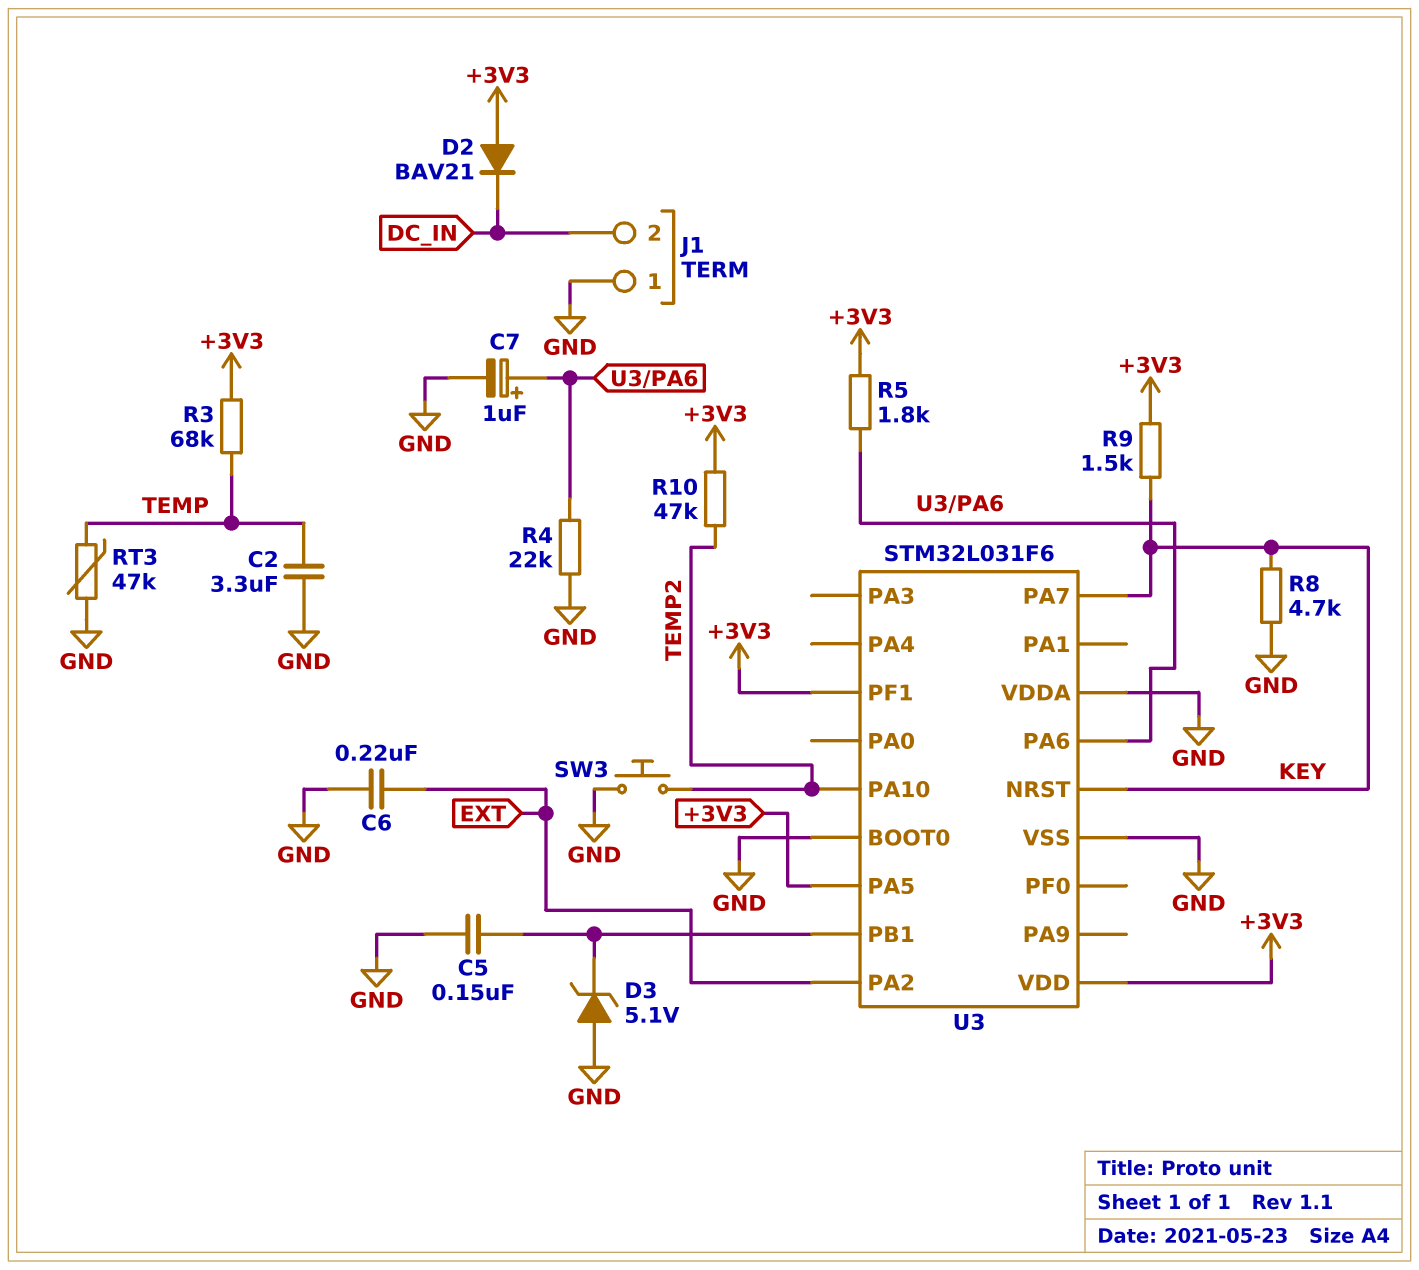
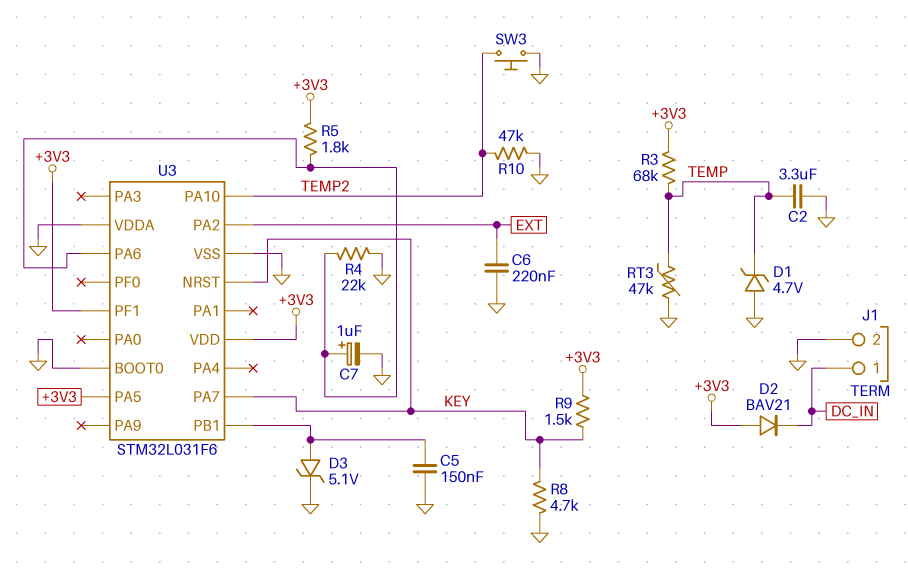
D1: none -> zener 4.7V (A GND, K TEMP)
D3: zener 5.1V (A GND, K U3/PB1) -> zener 5.1V (A U3/PB1, K GND)
J1 pin 1: GND -> DC_IN
J1 pin 2: DC_IN -> GND
R10: 47k (+3V3, TEMP2) -> 47k (GND, TEMP2)

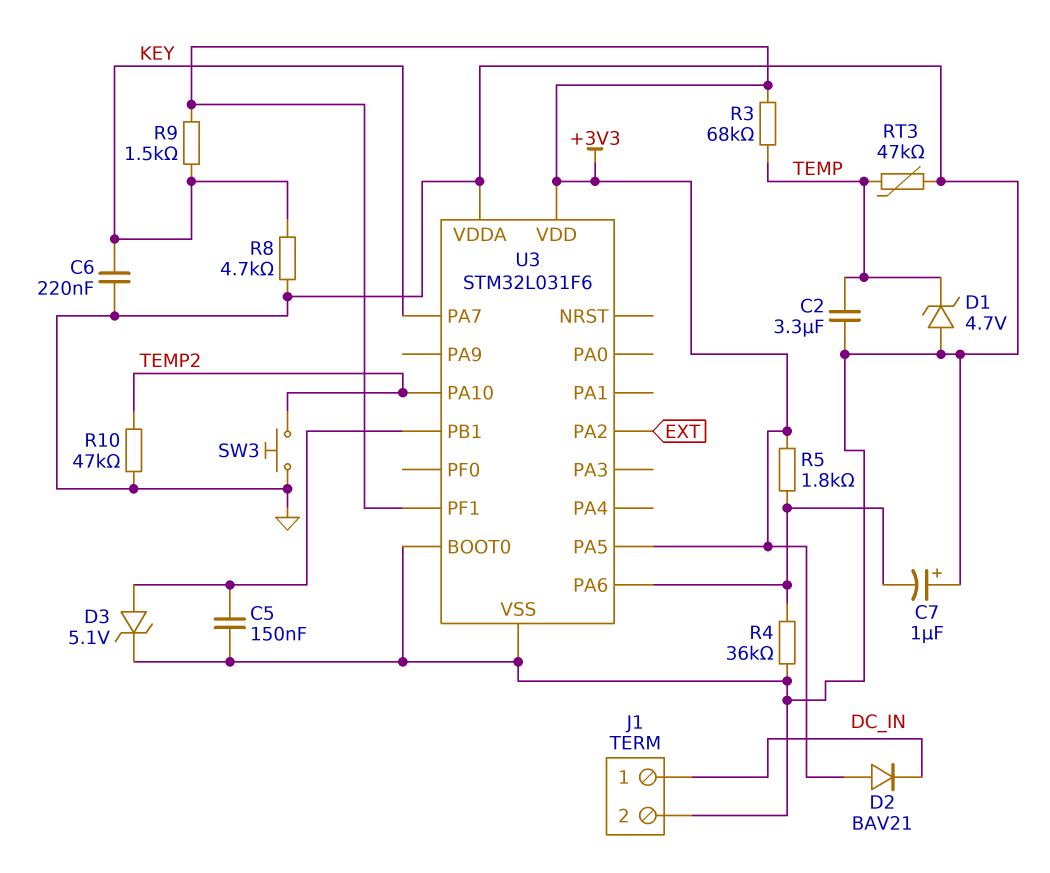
C6: 220nF (EXT, GND) -> 220nF (GND, KEY)
C7: 1uF (plus U3/PA6, minus GND) -> 1uF (plus GND, minus U3/PA6)
R4: 22k (GND, U3/PA6) -> 36k (GND, U3/PA6)
U3 pin NRST: KEY -> none

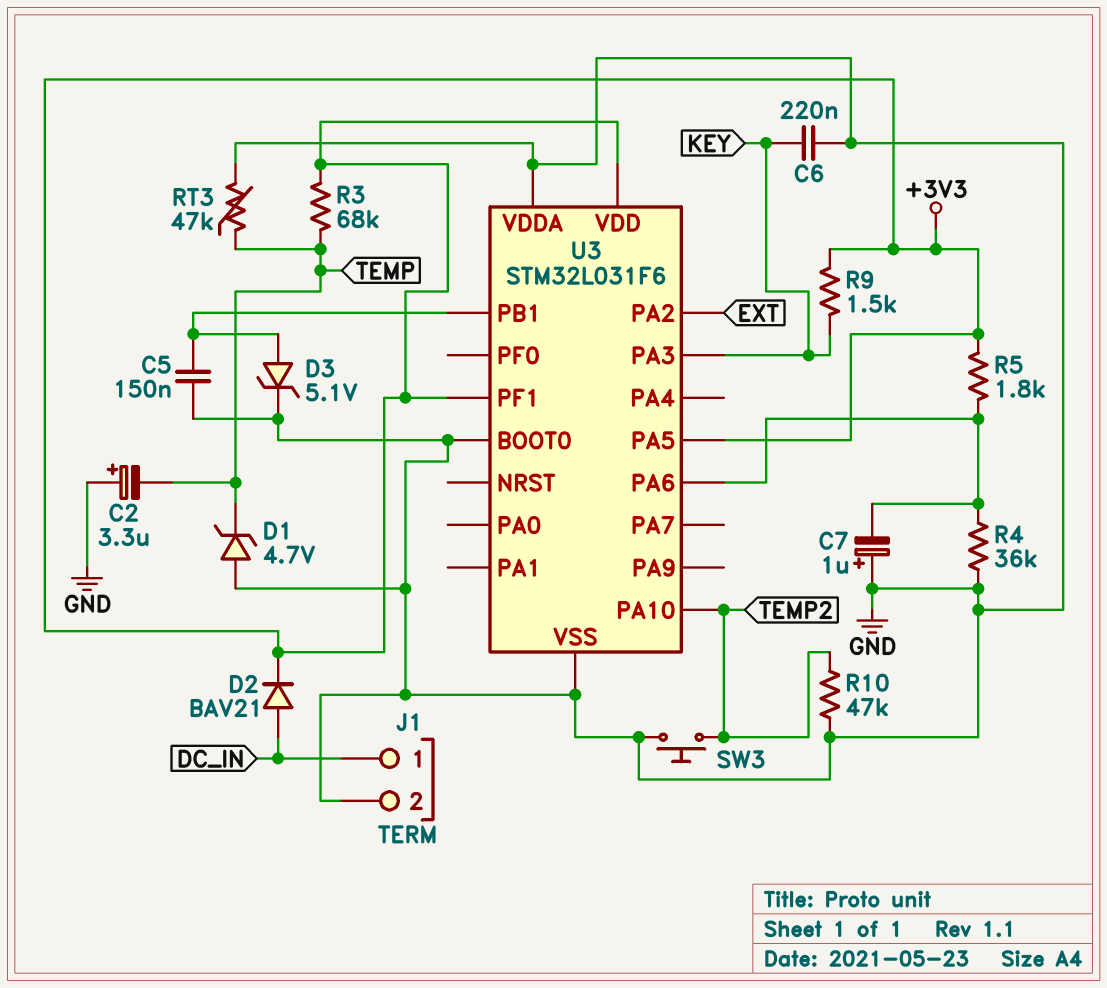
C2: 3.3uF (GND, TEMP) -> 3.3uF (plus GND, minus TEMP)
D2: diode BAV21 (A +3V3, K DC_IN) -> diode BAV21 (A DC_IN, K +3V3)
R8: 4.7k (GND, KEY) -> none
U3 pin PA3: none -> KEY
U3 pin PA7: KEY -> none

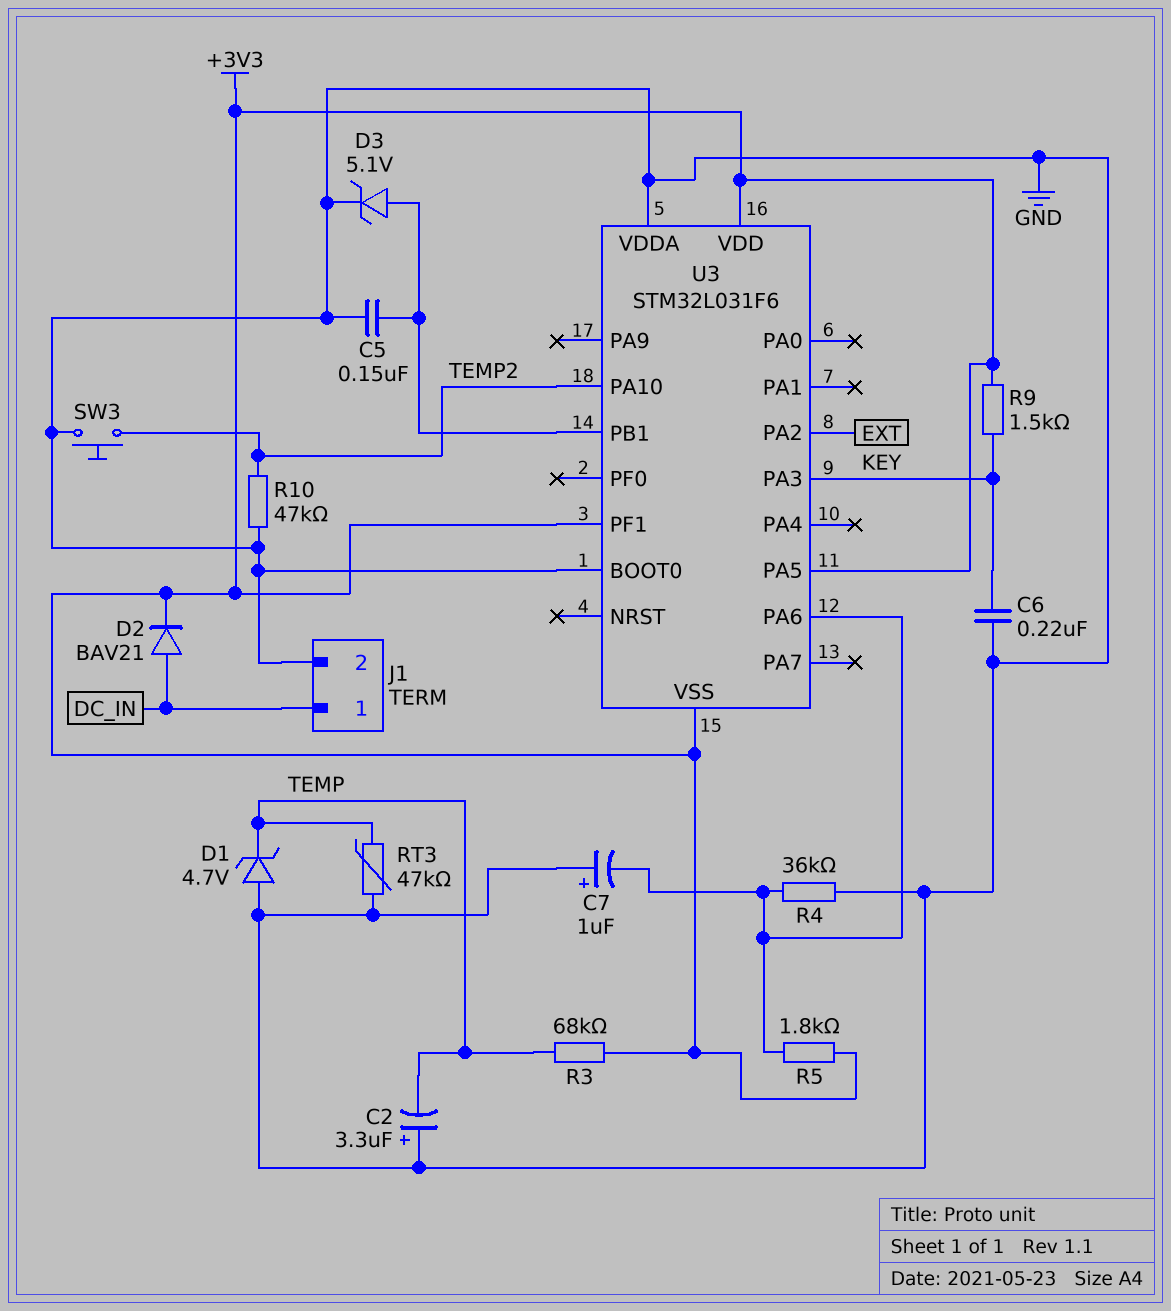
U3 pin VSS: GND -> +3V3

